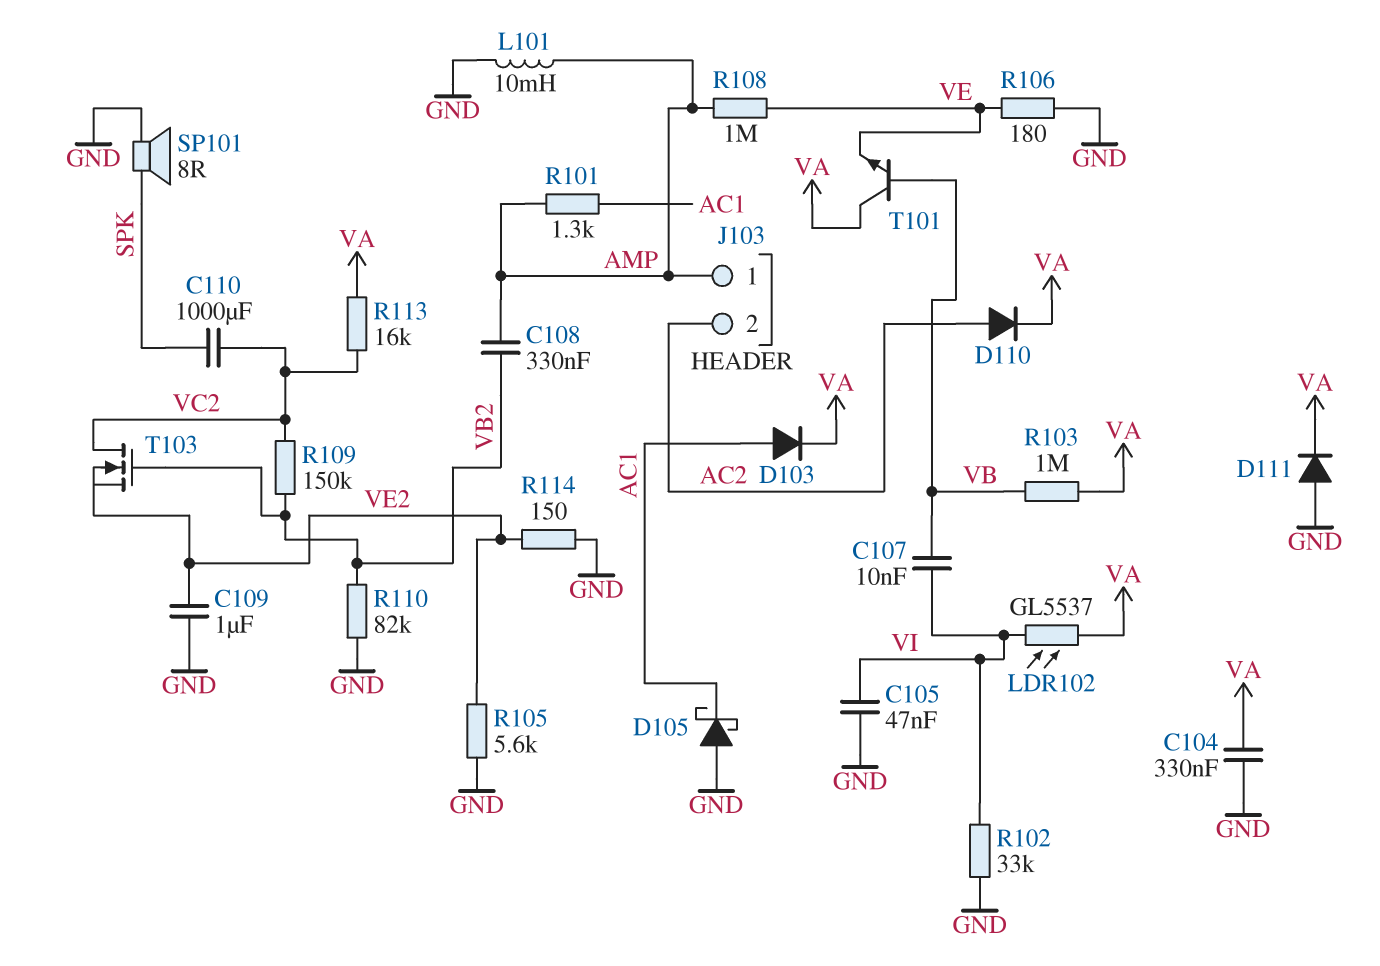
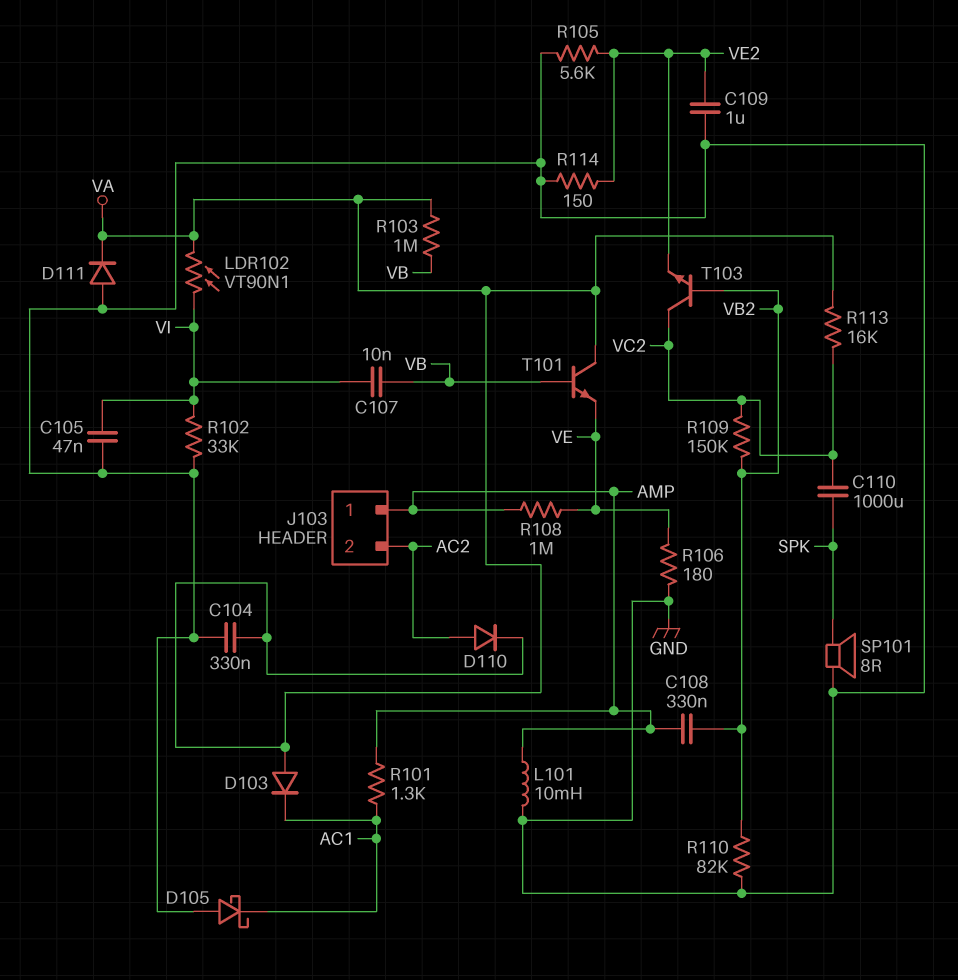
D103: diode (A AC1, K VA) -> diode (A VA, K AC1)
LDR102: GL5537 (VA, VI) -> VT90N1 (VA, VI)
T103: NMOS (G VB2, D VC2, S VE2) -> NPN (B VB2, C VC2, E VE2)

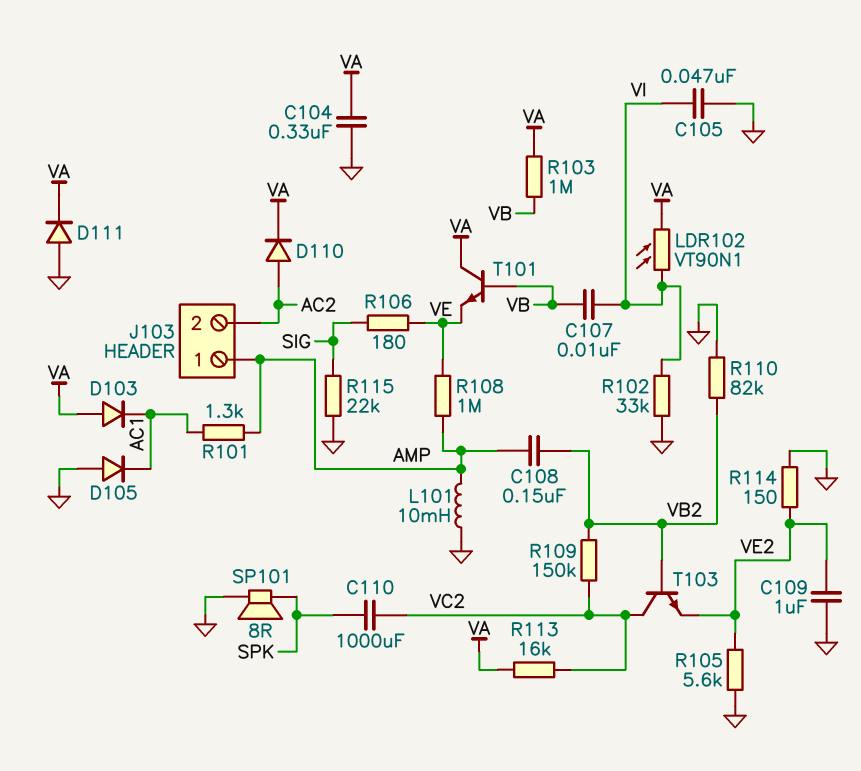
C108: 330nF (AMP, VB2) -> 150nF (AMP, VB2)
D105: schottky (A GND, K AC1) -> diode (A GND, K AC1)
R106: 180 (GND, VE) -> 180 (SIG, VE)
R115: none -> 22k (GND, SIG)

